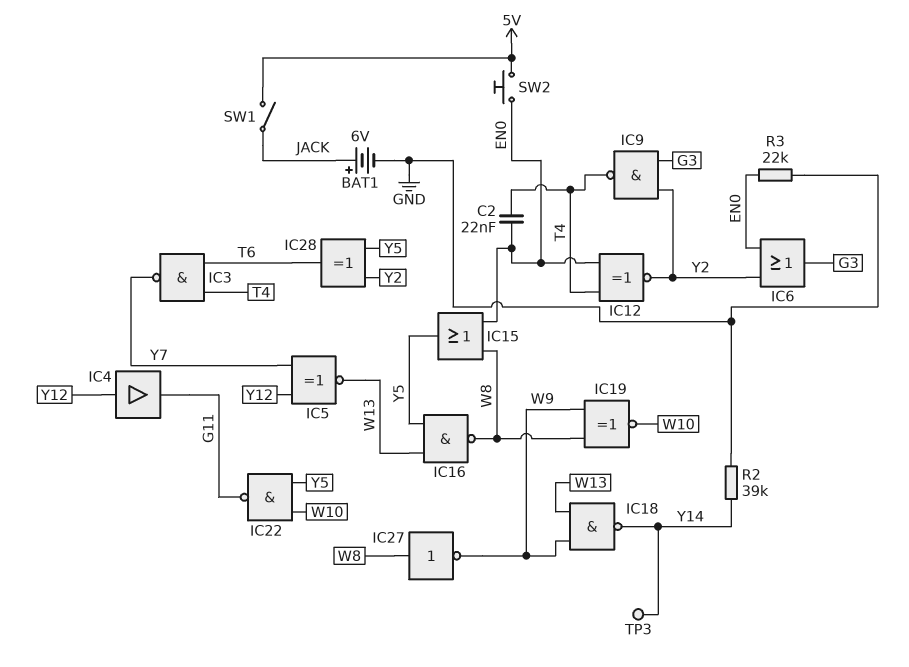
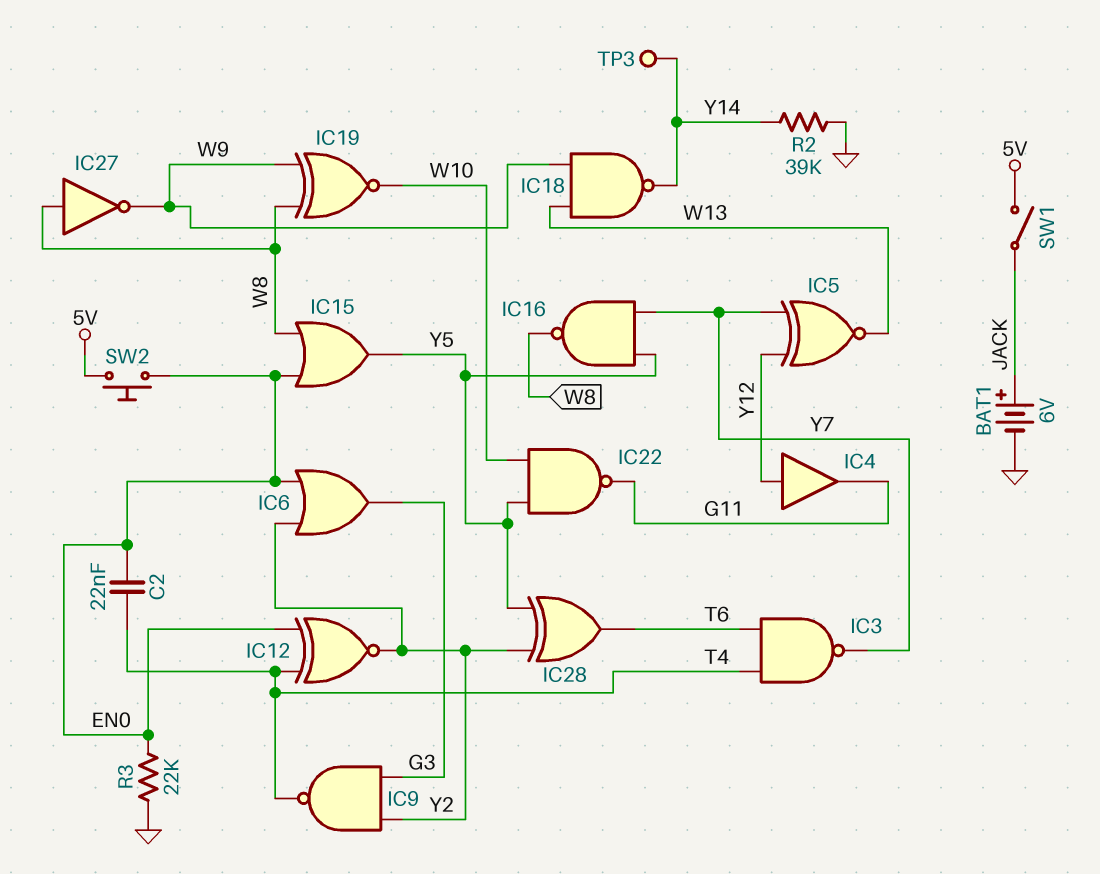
IC16: NAND (in W13, in Y5, out W8) -> NAND (in Y5, in Y7, out W8)

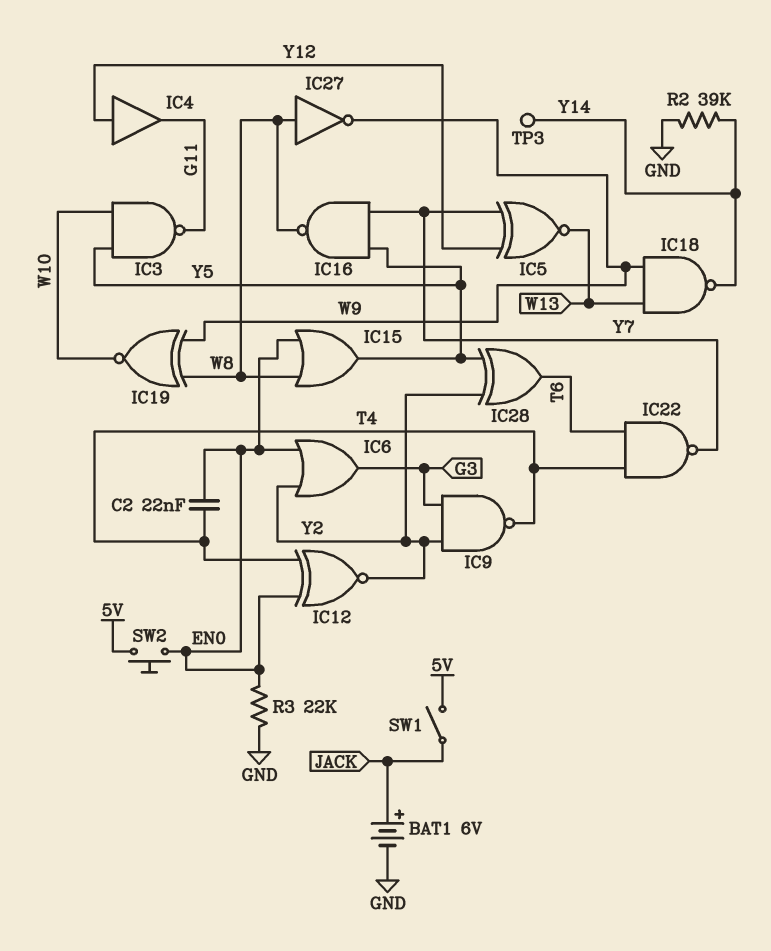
IC3: NAND (in T4, in T6, out Y7) -> NAND (in W10, in Y5, out G11)
IC22: NAND (in W10, in Y5, out G11) -> NAND (in T4, in T6, out Y7)

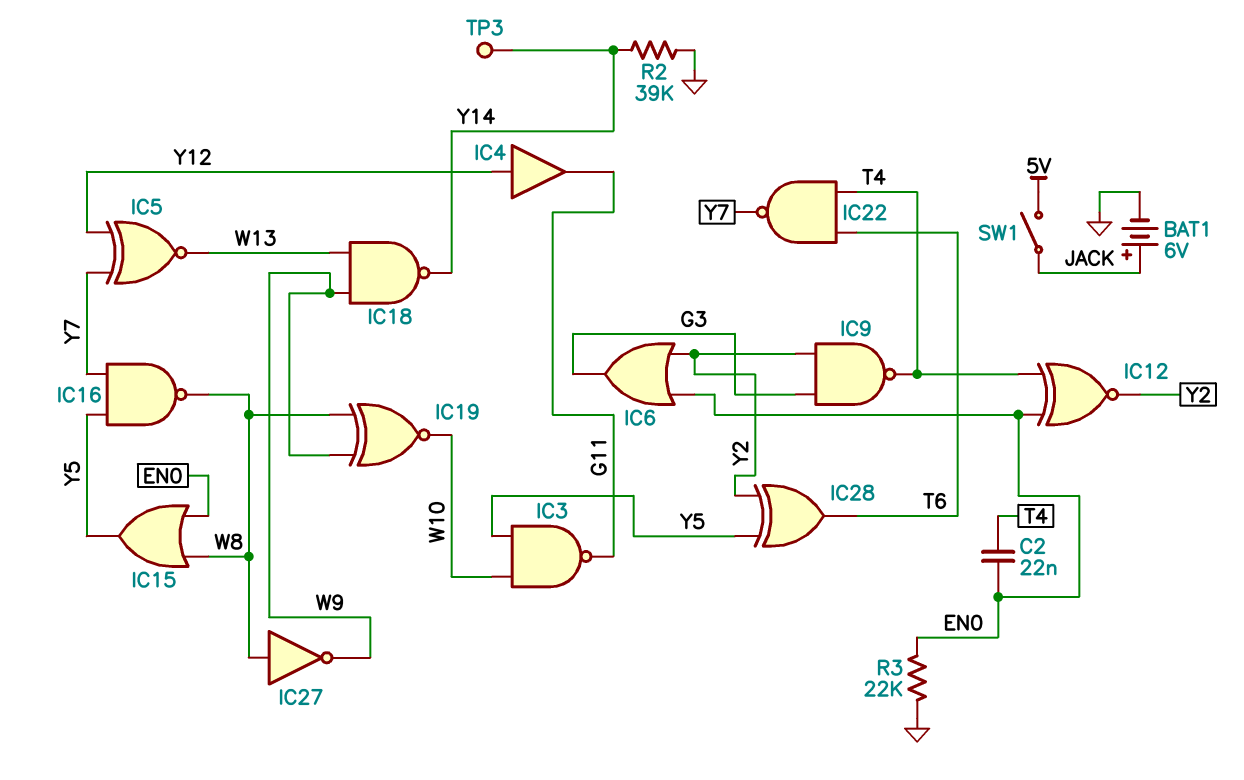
SW2: button (5V, EN0) -> none

